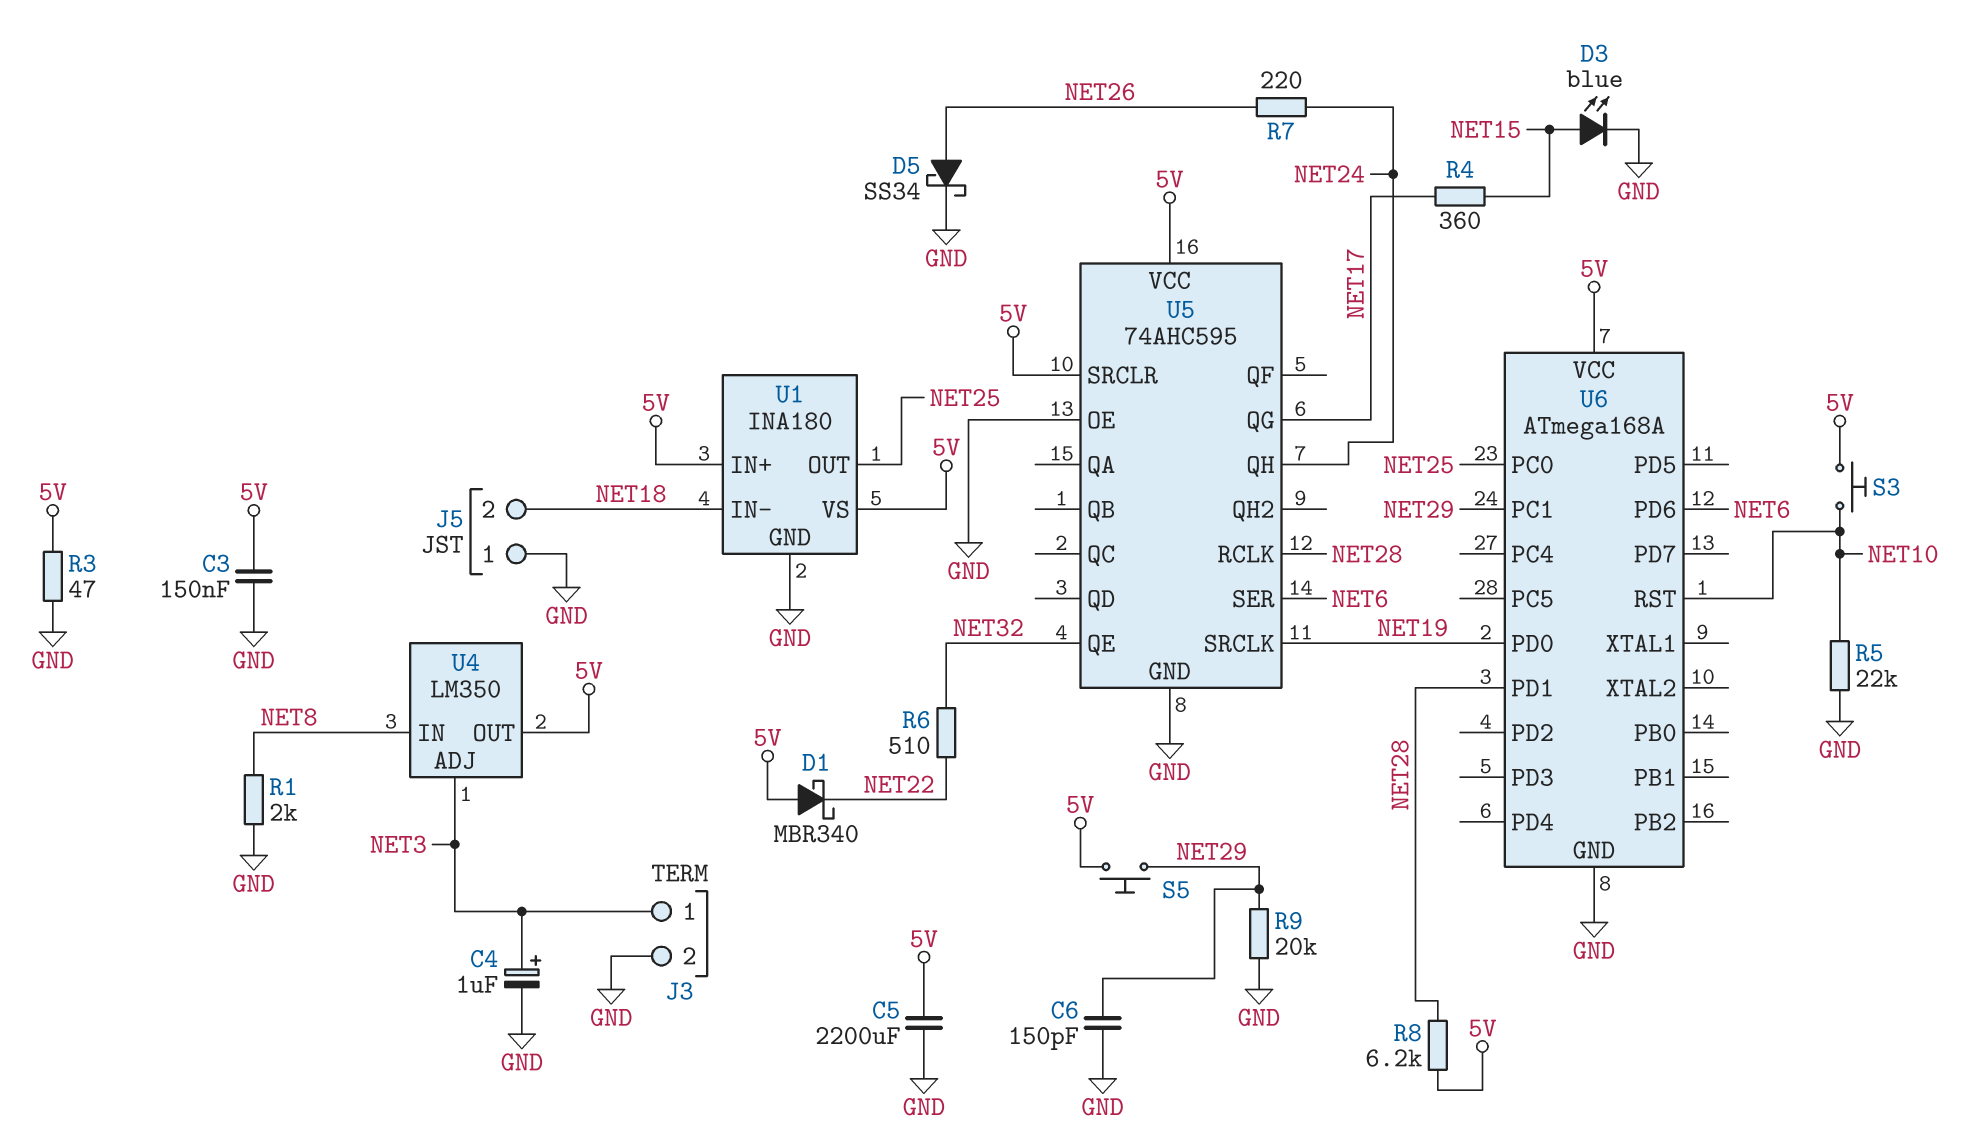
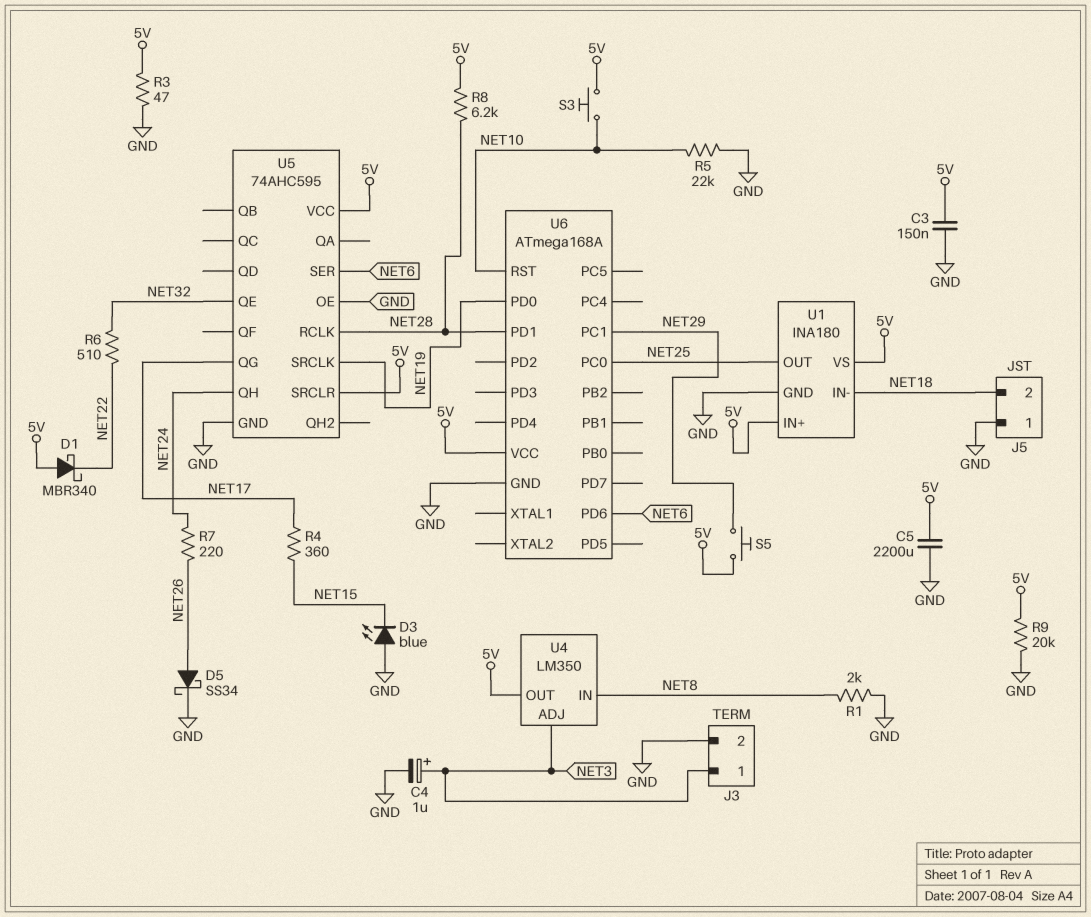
C6: 150pF (GND, NET29) -> none
D3: LED blue (A NET15, K GND) -> LED blue (A GND, K NET15)
R9: 20k (GND, NET29) -> 20k (5V, GND)

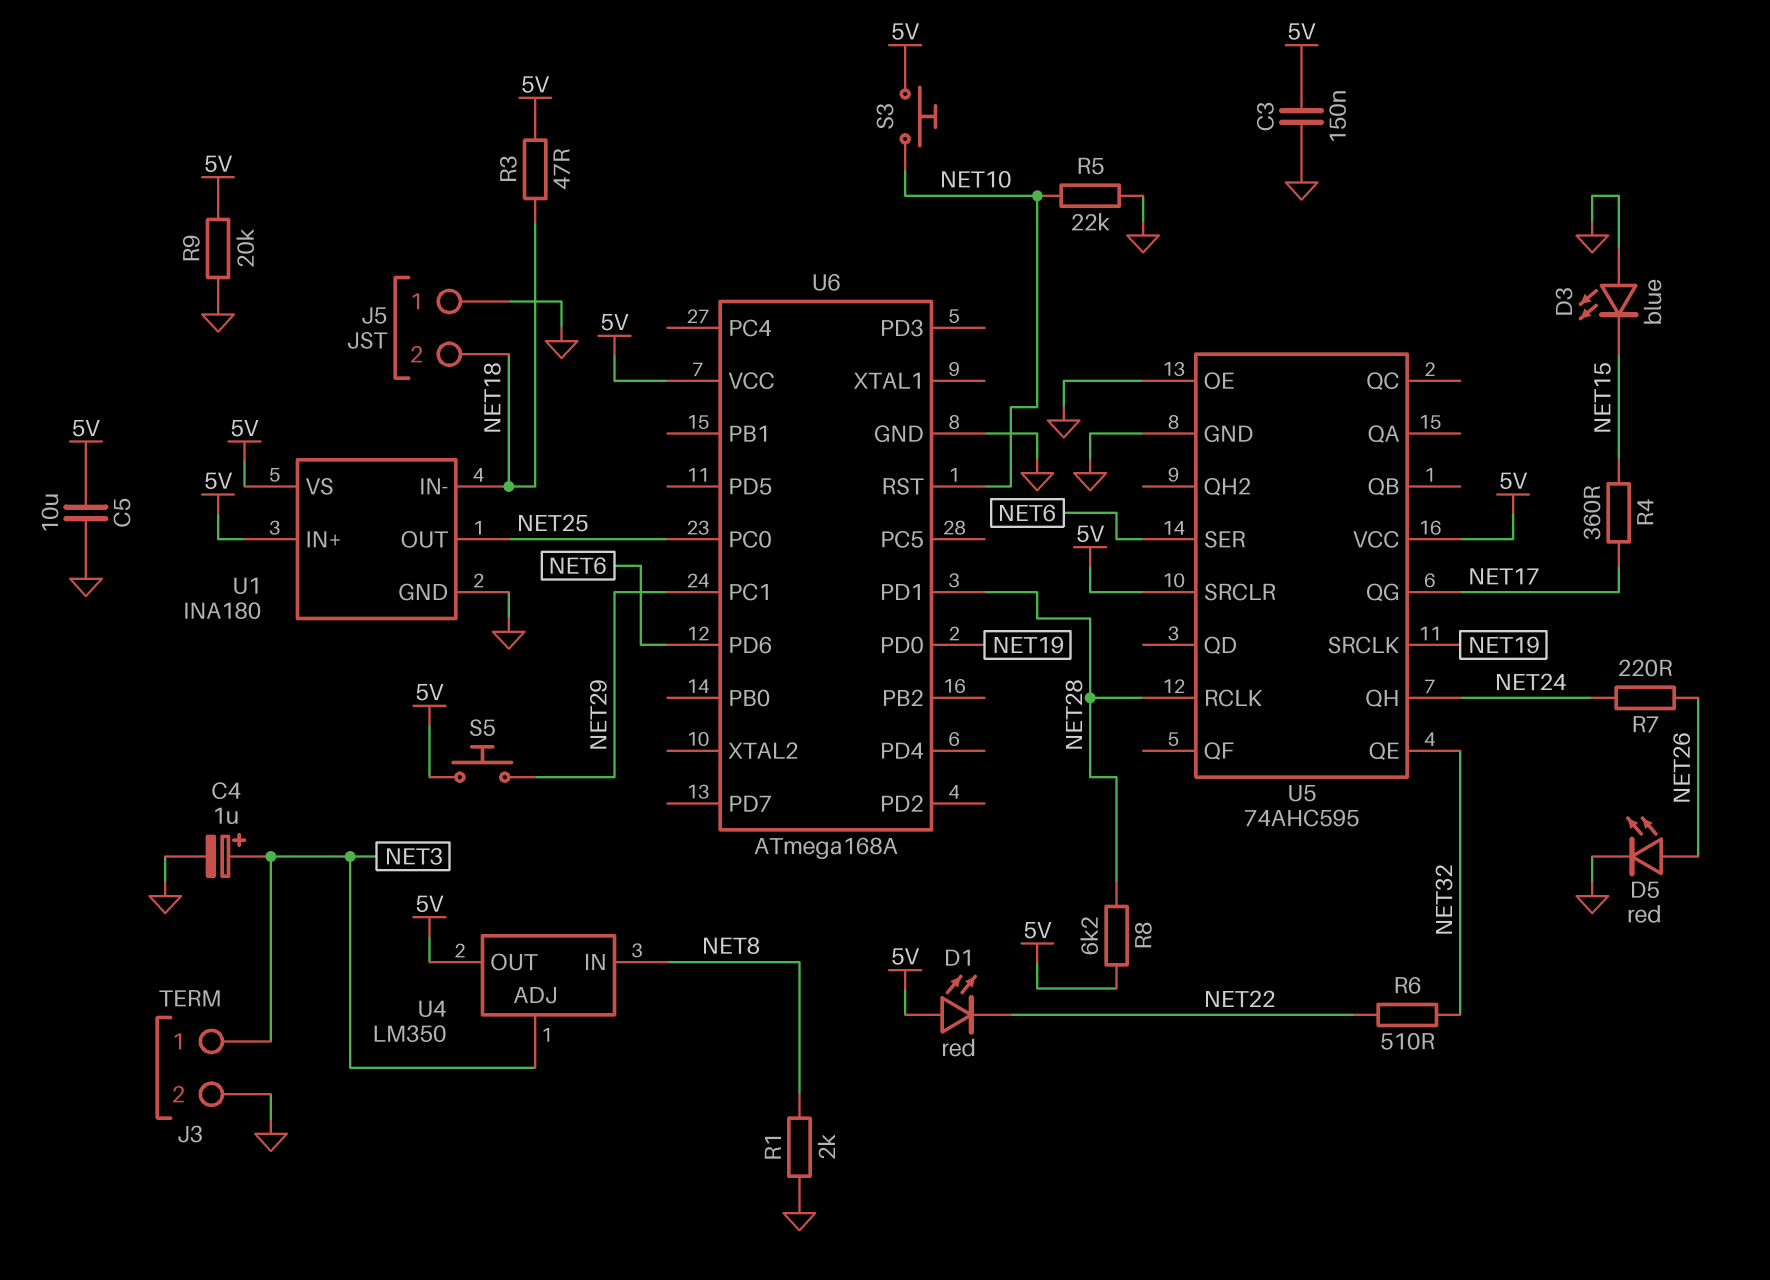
C5: 2200uF (5V, GND) -> 10uF (5V, GND)
D1: schottky MBR340 (A 5V, K NET22) -> LED red (A 5V, K NET22)
D5: schottky SS34 (A NET26, K GND) -> LED red (A NET26, K GND)
R3: 47 (5V, GND) -> 47 (5V, NET18)

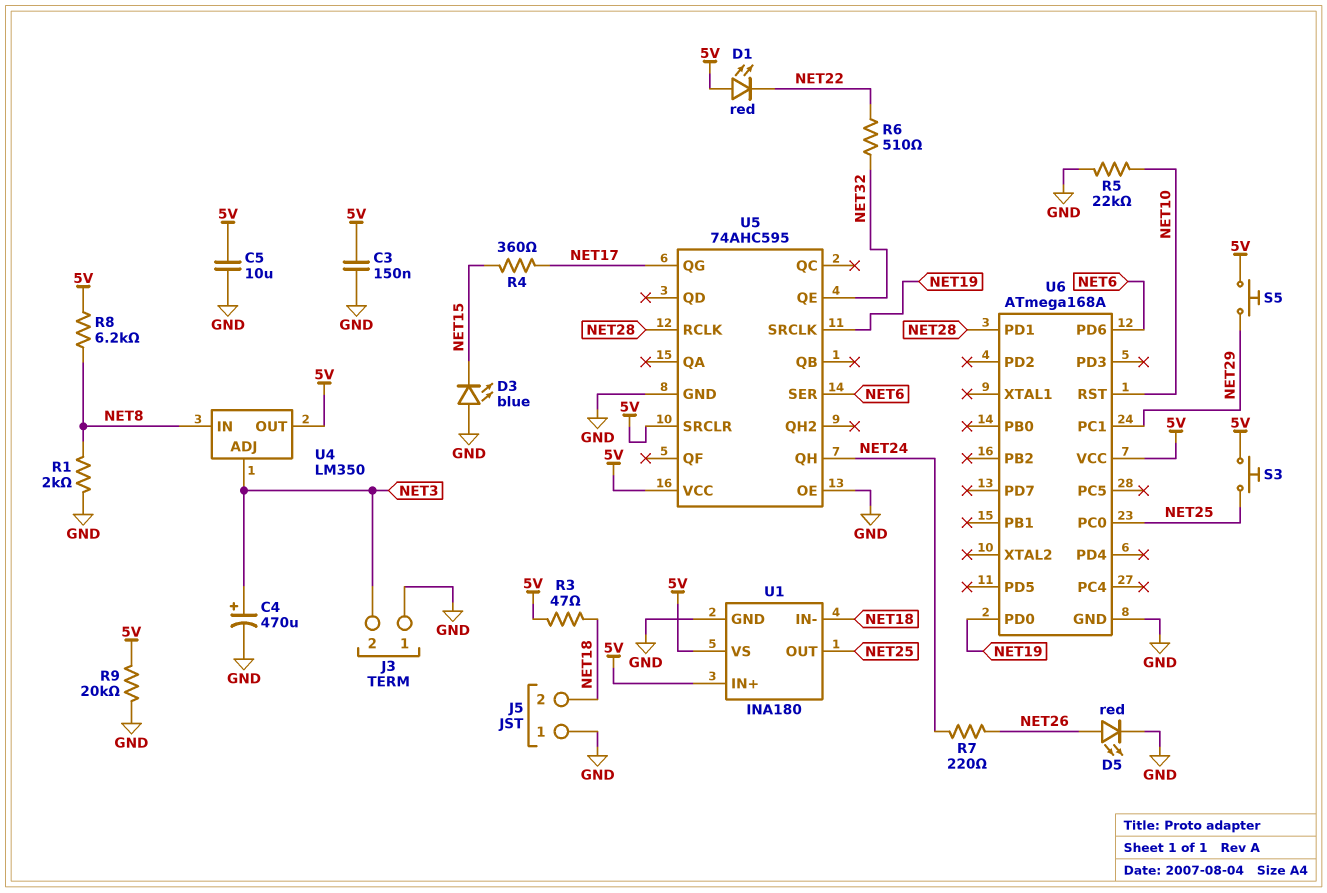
C4: 1uF (plus NET3, minus GND) -> 470uF (plus NET3, minus GND)
J3 pin 1: NET3 -> GND
J3 pin 2: GND -> NET3
R8: 6.2k (5V, NET28) -> 6.2k (5V, NET8)
S3: button (5V, NET10) -> button (5V, NET25)

